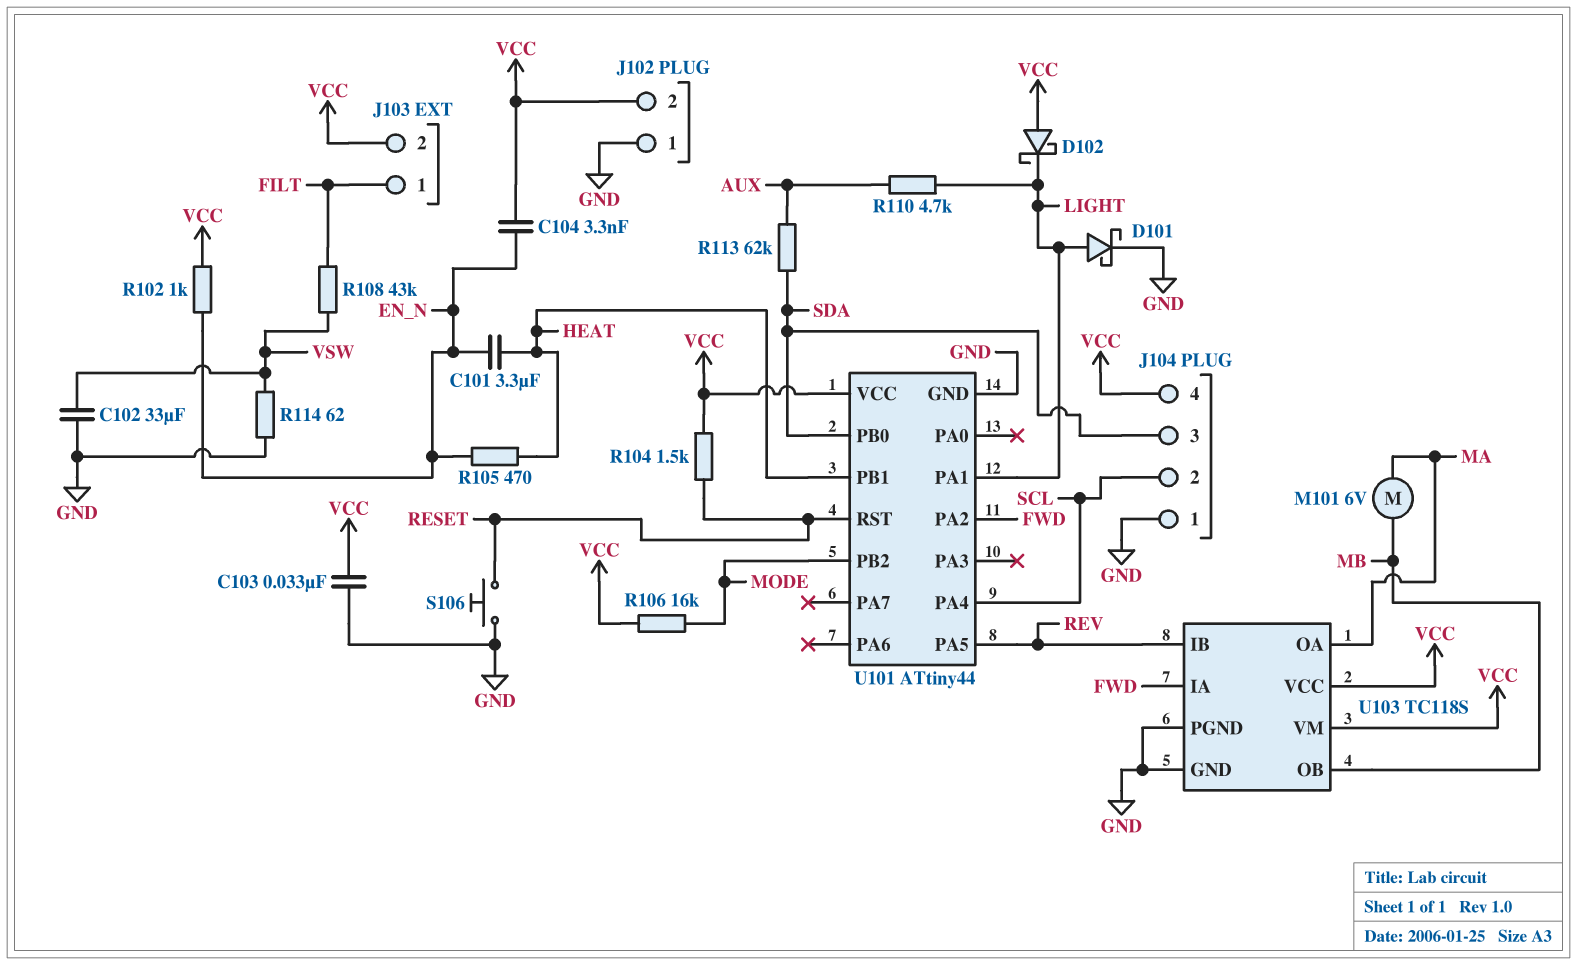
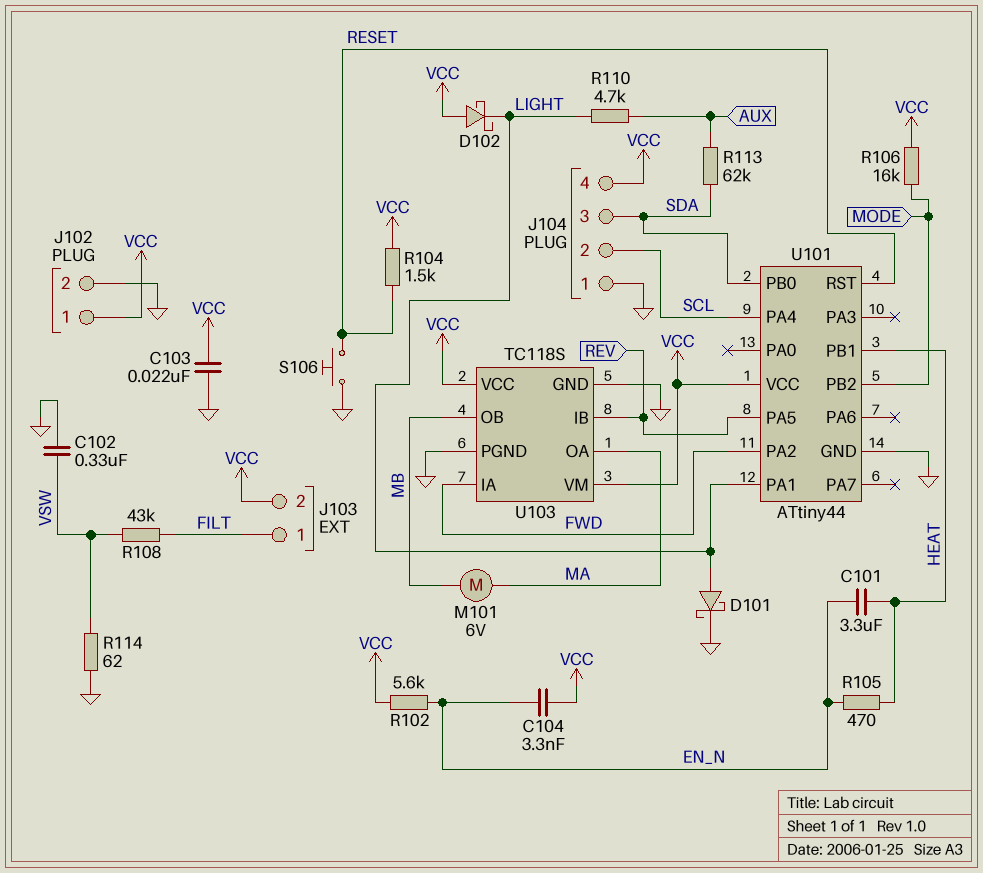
C102: 33uF (GND, VSW) -> 330nF (GND, VSW)
C103: 33nF (GND, VCC) -> 22nF (GND, VCC)
J102 pin 1: GND -> VCC
J102 pin 2: VCC -> GND
R102: 1k (EN_N, VCC) -> 5.6k (EN_N, VCC)

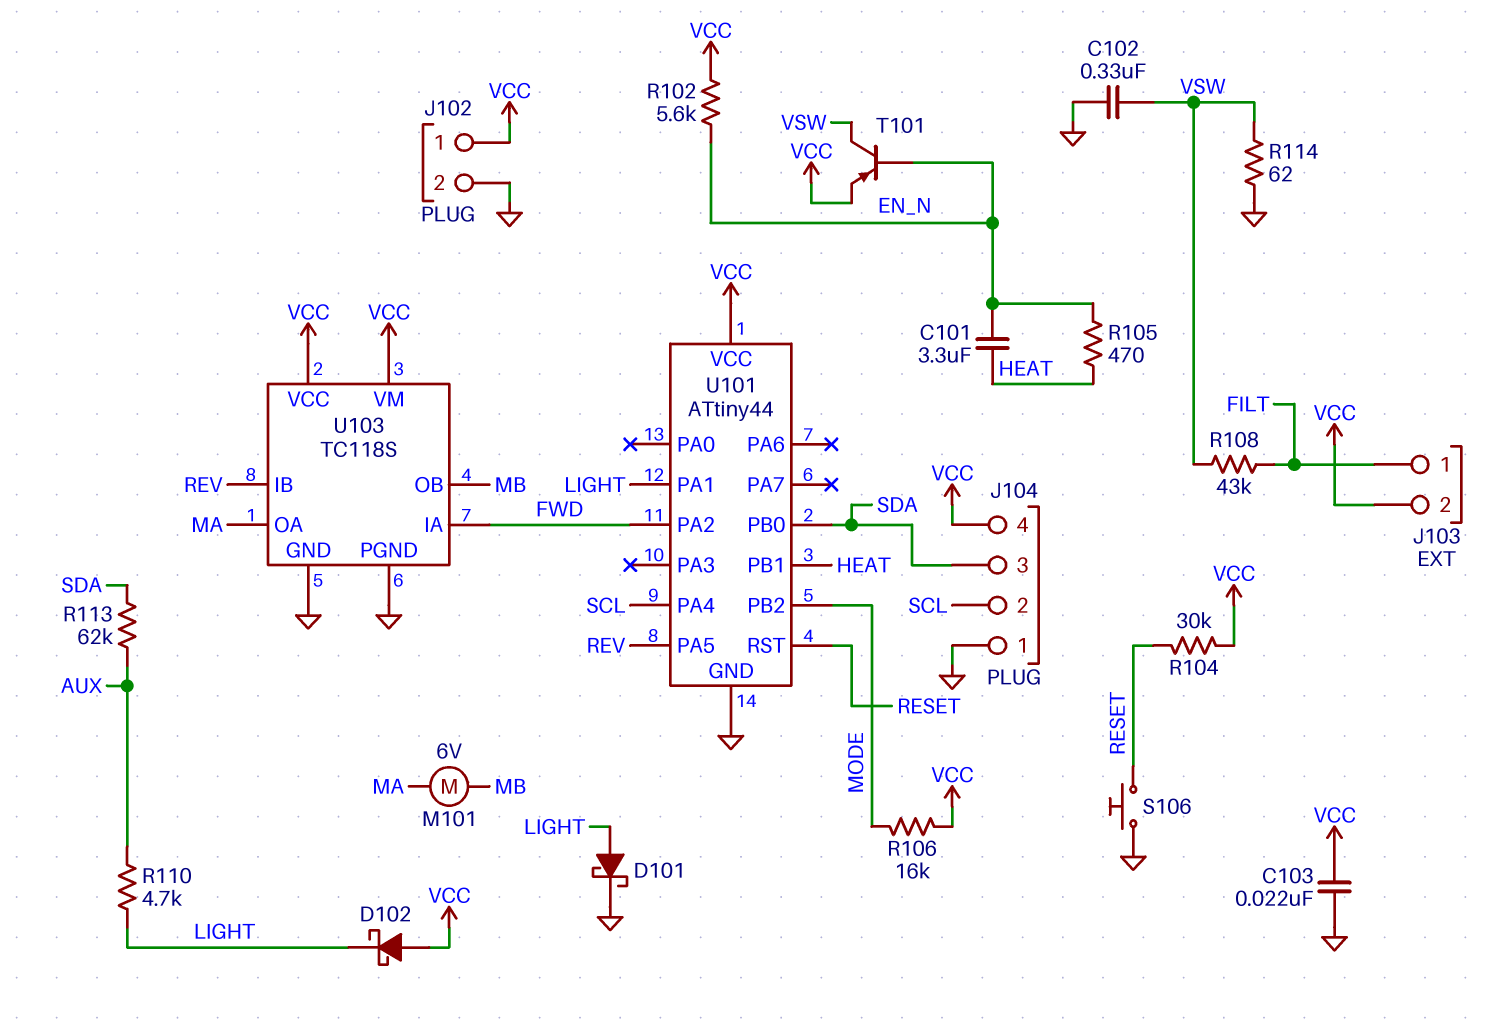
C104: 3.3nF (EN_N, VCC) -> none
R104: 1.5k (RESET, VCC) -> 30k (RESET, VCC)
T101: none -> PNP (B EN_N, C VSW, E VCC)

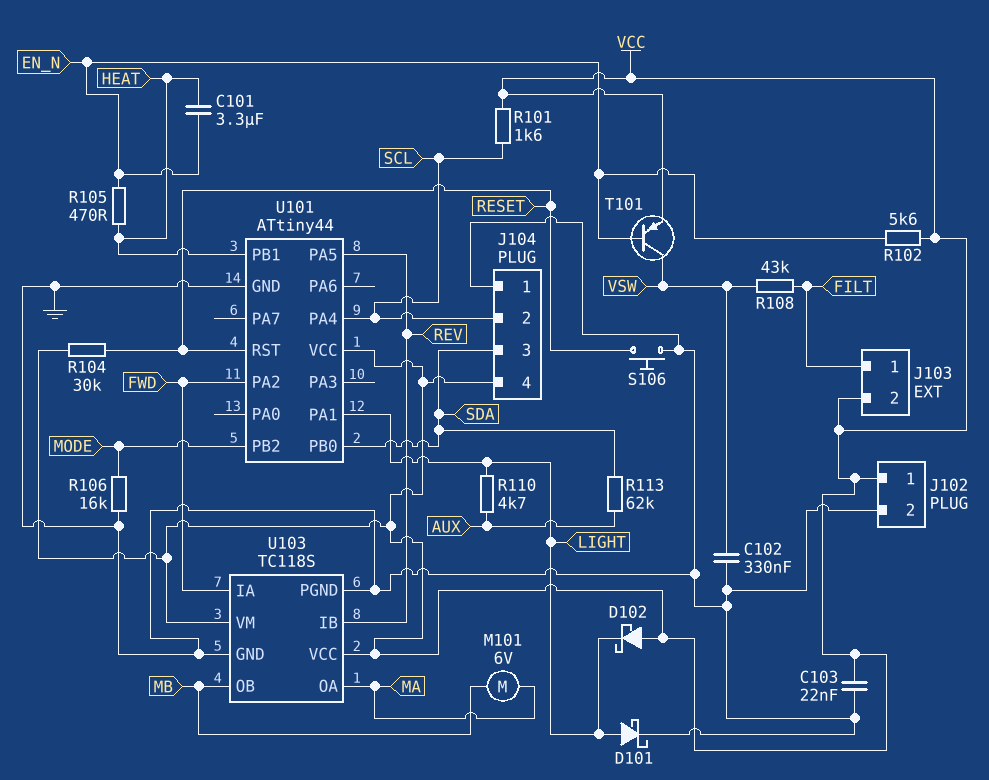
R101: none -> 1.6k (SCL, VCC)
R106: 16k (MODE, VCC) -> 16k (GND, MODE)
R114: 62 (GND, VSW) -> none

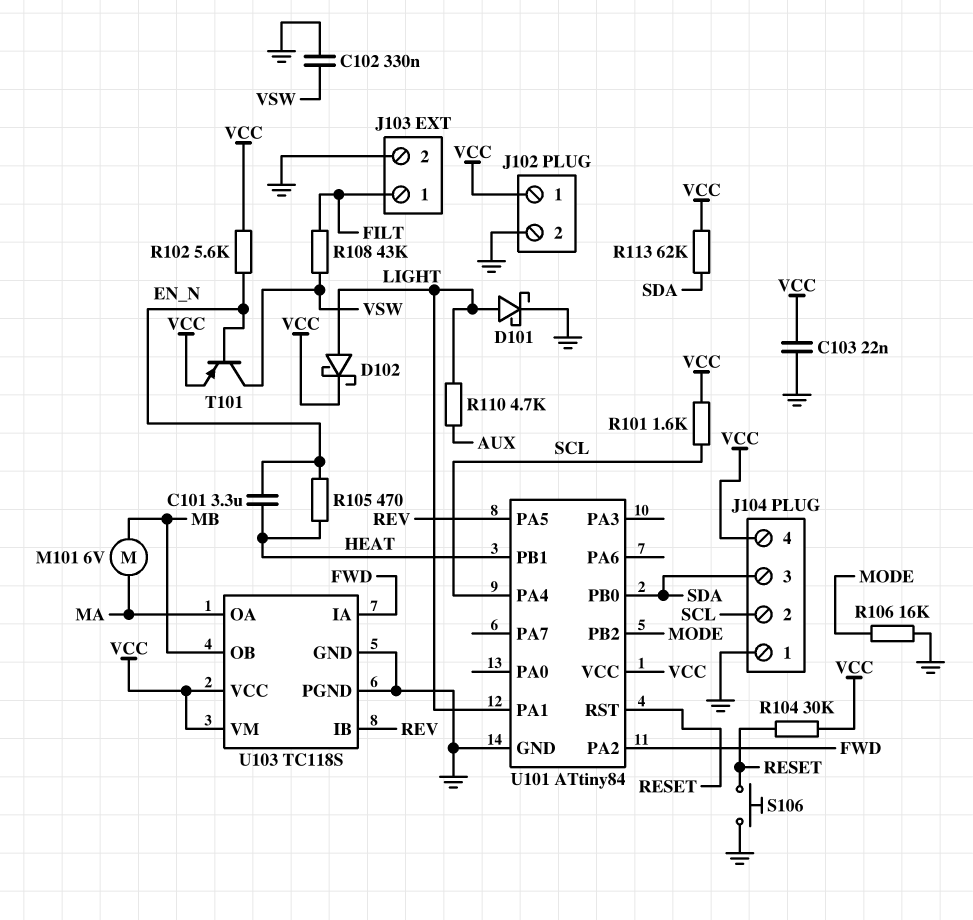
D102: schottky (A VCC, K LIGHT) -> schottky (A LIGHT, K VCC)
J103 pin 2: VCC -> GND
R113: 62k (AUX, SDA) -> 62k (SDA, VCC)
U101: ATtiny44 -> ATtiny84

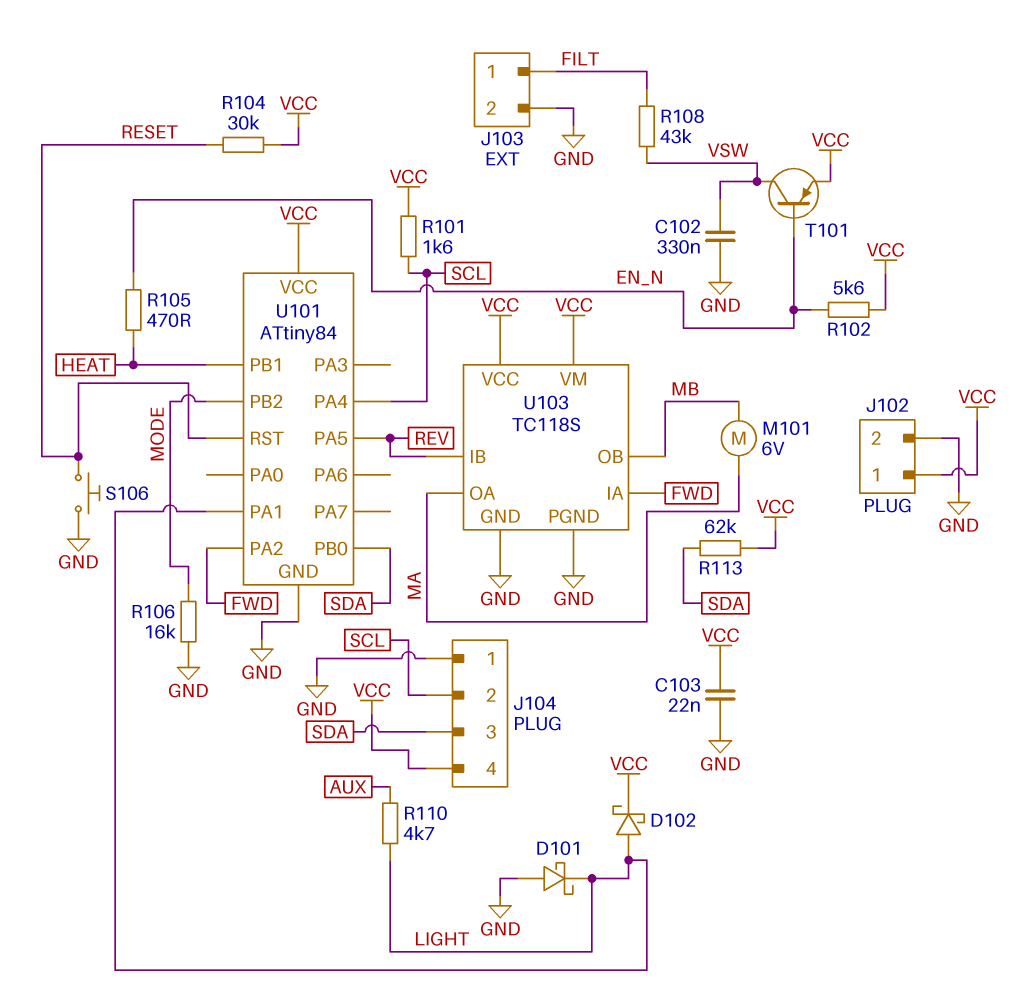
C101: 3.3uF (EN_N, HEAT) -> none
D101: schottky (A LIGHT, K GND) -> schottky (A GND, K LIGHT)

